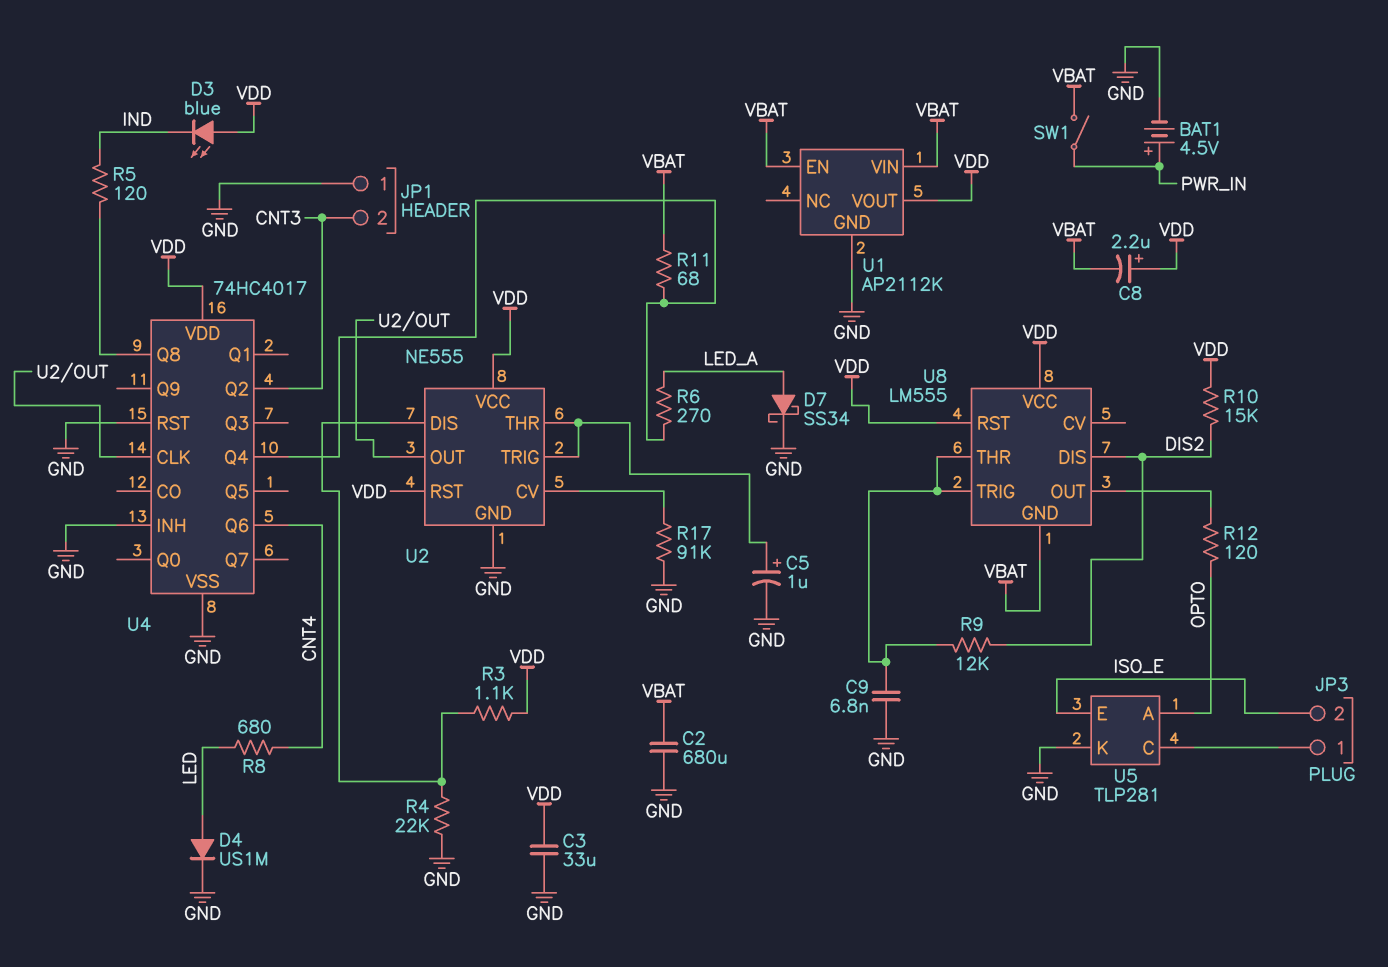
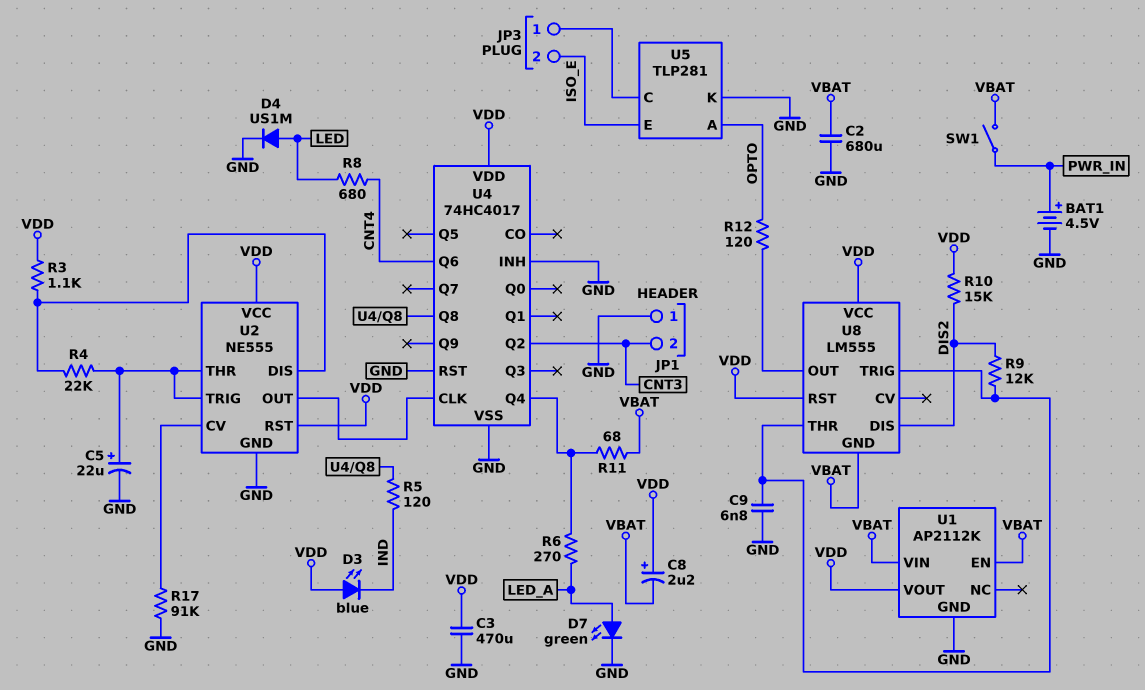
C3: 33uF (GND, VDD) -> 470uF (GND, VDD)
C5: 1uF (plus U2/THR, minus GND) -> 22uF (plus U2/THR, minus GND)
D7: schottky SS34 (A LED_A, K GND) -> LED green (A LED_A, K GND)
R4: 22k (GND, U2/DIS) -> 22k (U2/DIS, U2/THR)

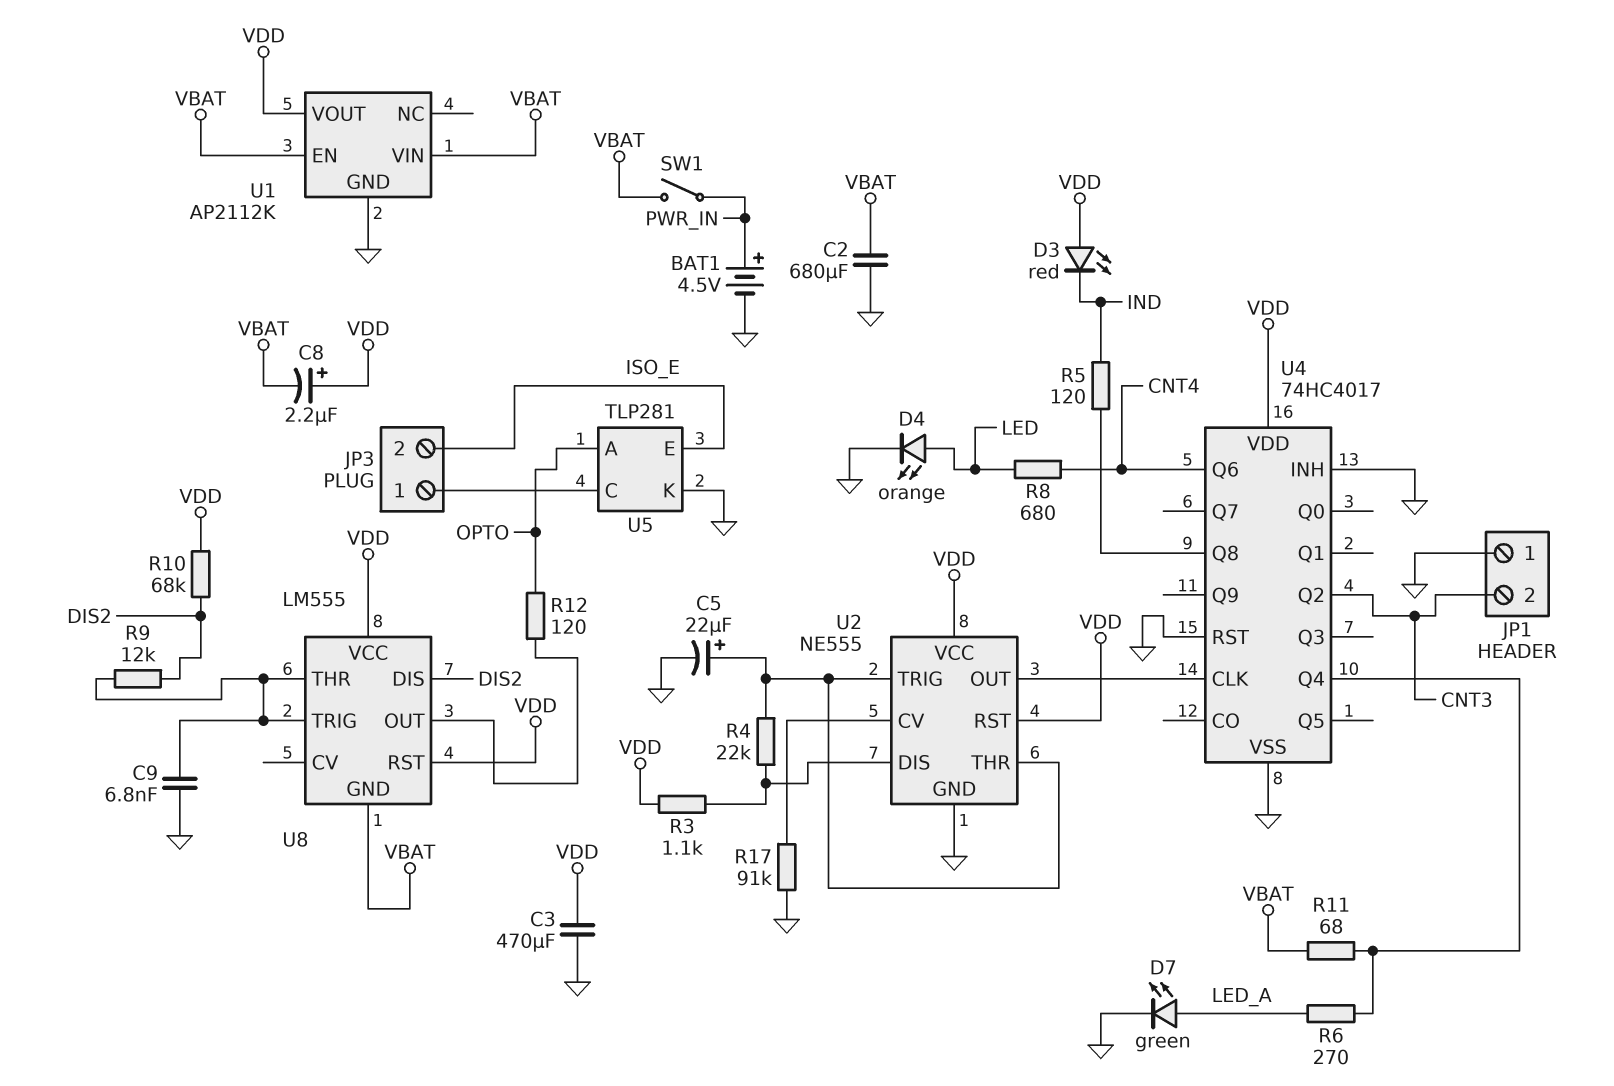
D3: LED blue (A VDD, K IND) -> LED red (A VDD, K IND)
D4: diode US1M (A LED, K GND) -> LED orange (A LED, K GND)
R10: 15k (DIS2, VDD) -> 68k (DIS2, VDD)

